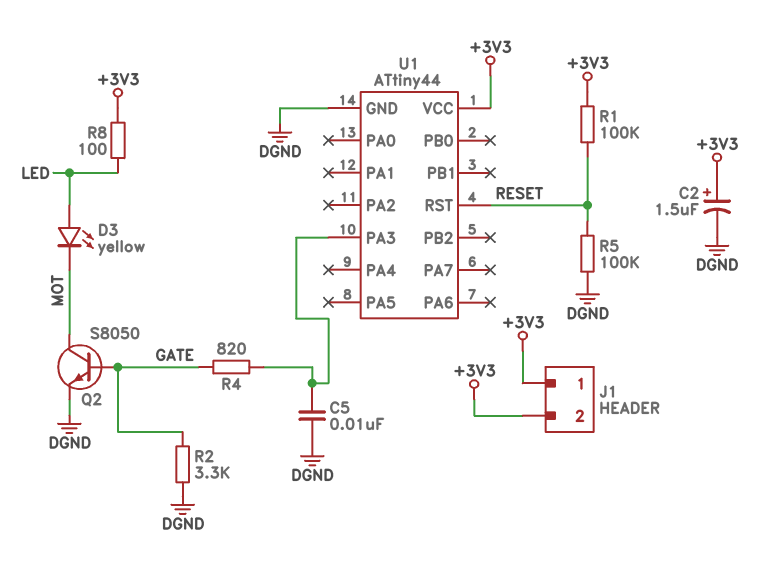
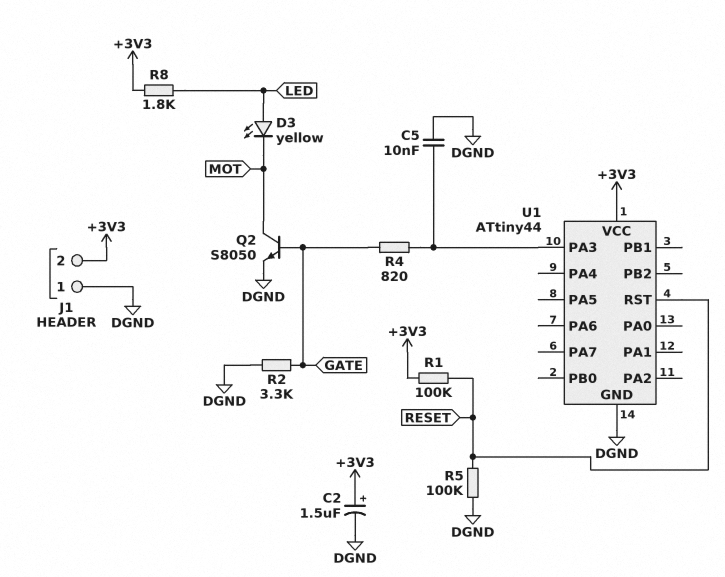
J1 pin 1: +3V3 -> DGND
R8: 100 (+3V3, LED) -> 1.8k (+3V3, LED)

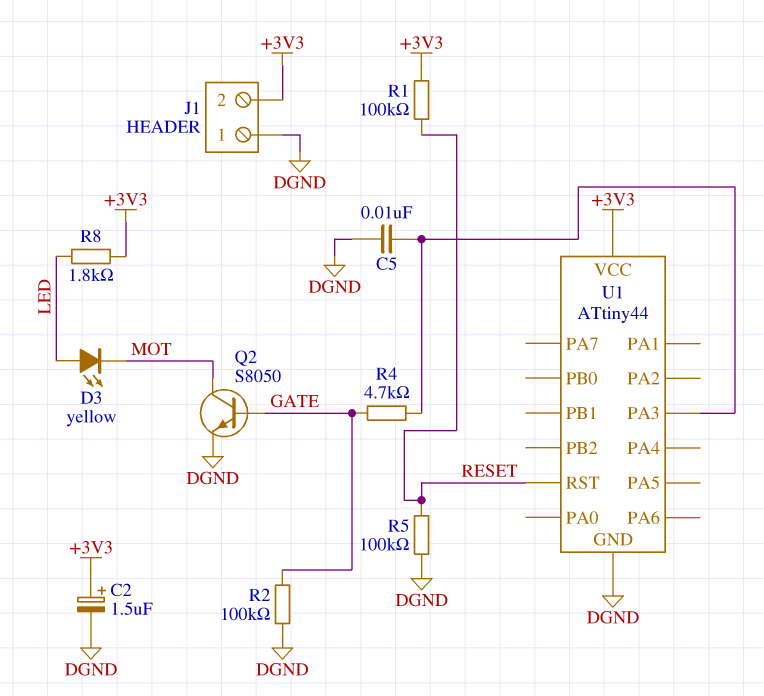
R2: 3.3k (DGND, GATE) -> 100k (DGND, GATE)
R4: 820 (GATE, U1/PA3) -> 4.7k (GATE, U1/PA3)

